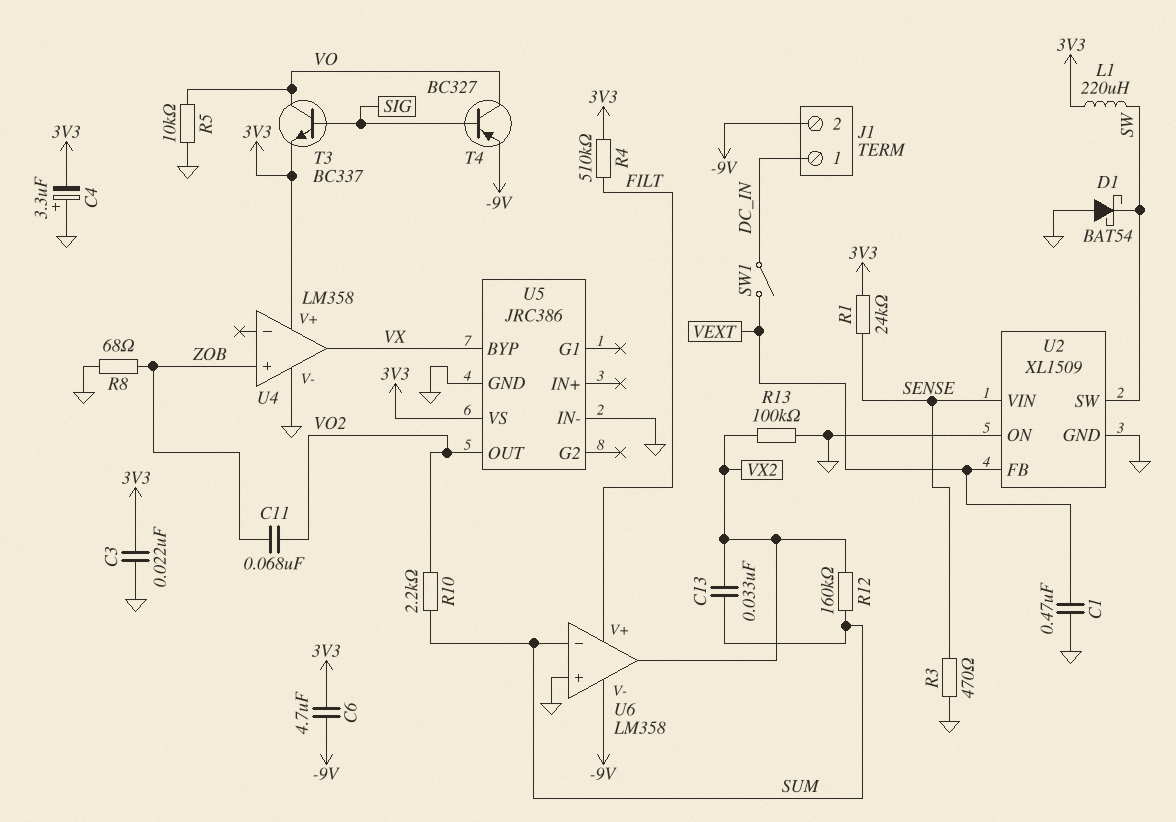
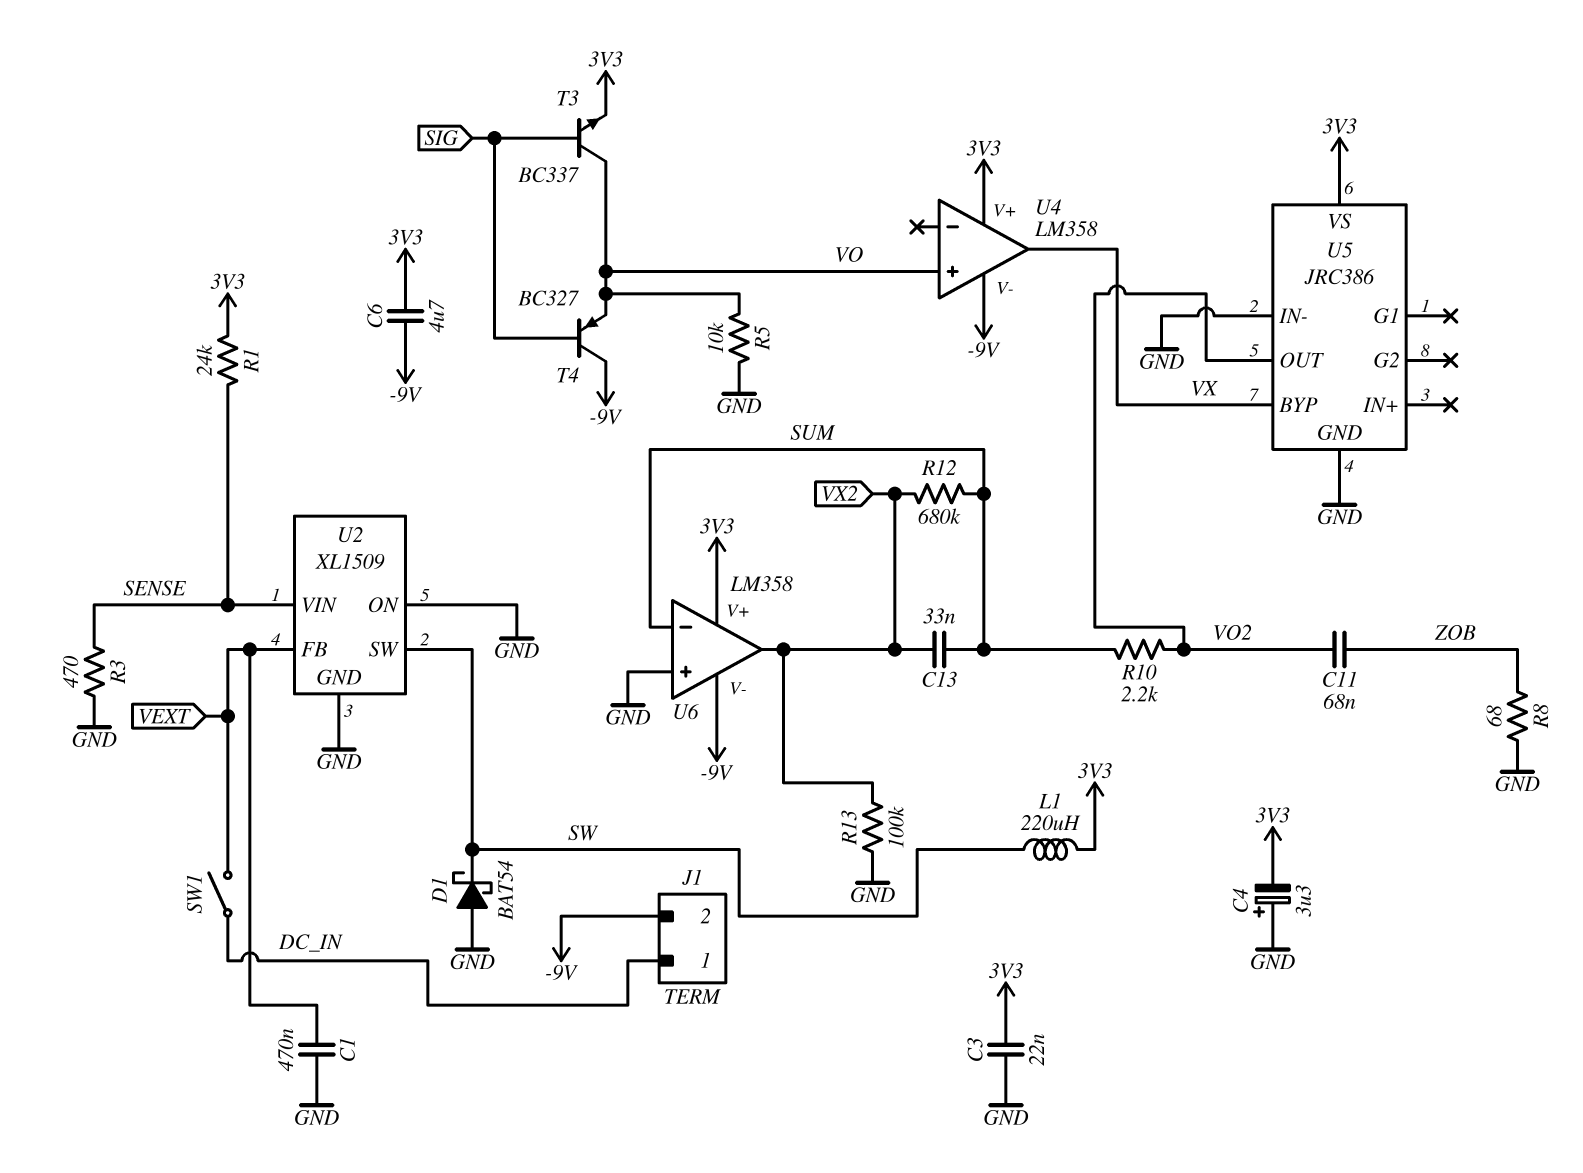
R4: 510k (3V3, FILT) -> none
R12: 160k (SUM, VX2) -> 680k (SUM, VX2)
T4: PNP BC327 (B SIG, C VO, E -9V) -> PNP BC327 (B SIG, C -9V, E VO)
U4 pin V-: GND -> -9V
U4 pin in+: ZOB -> VO
U6 pin V+: FILT -> 3V3

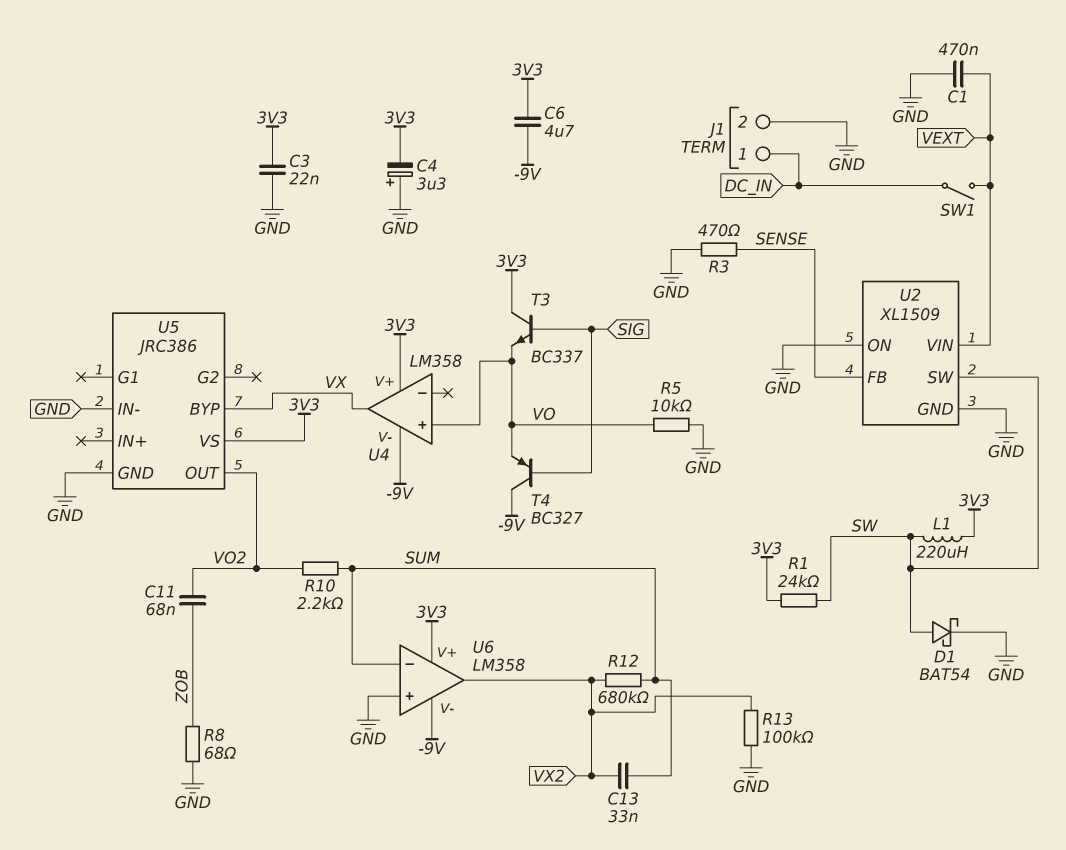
D1: schottky BAT54 (A GND, K SW) -> schottky BAT54 (A SW, K GND)
J1 pin 2: -9V -> GND
R1: 24k (3V3, SENSE) -> 24k (3V3, SW)
T3: NPN BC337 (B SIG, C VO, E 3V3) -> NPN BC337 (B SIG, C 3V3, E VO)
U2 pin FB: VEXT -> SENSE
U2 pin VIN: SENSE -> VEXT

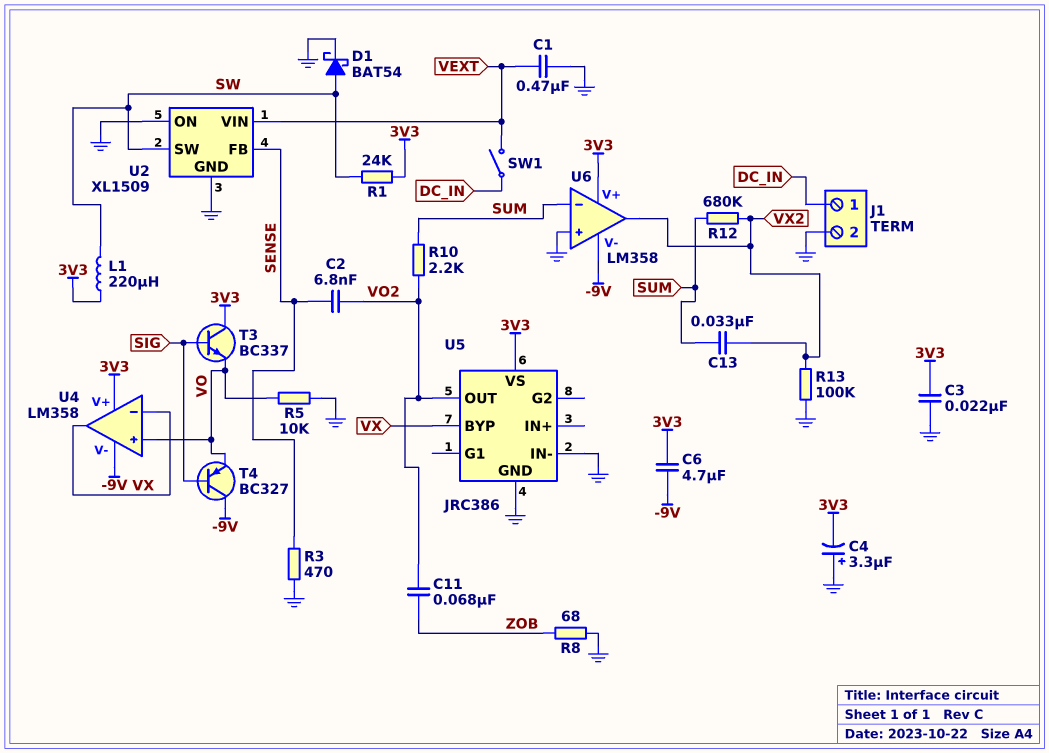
C2: none -> 6.8nF (SENSE, VO2)
U4 pin in-: none -> VX

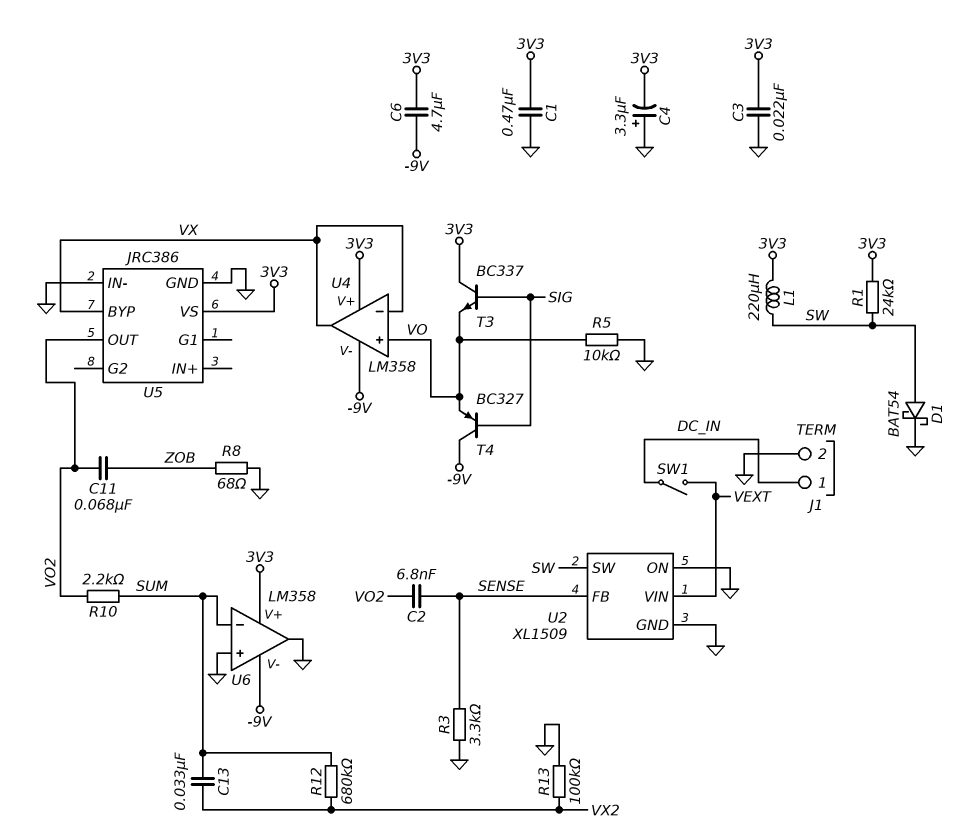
C1: 470nF (GND, VEXT) -> 470nF (3V3, GND)
R3: 470 (GND, SENSE) -> 3.3k (GND, SENSE)
U6 pin out: VX2 -> GND

